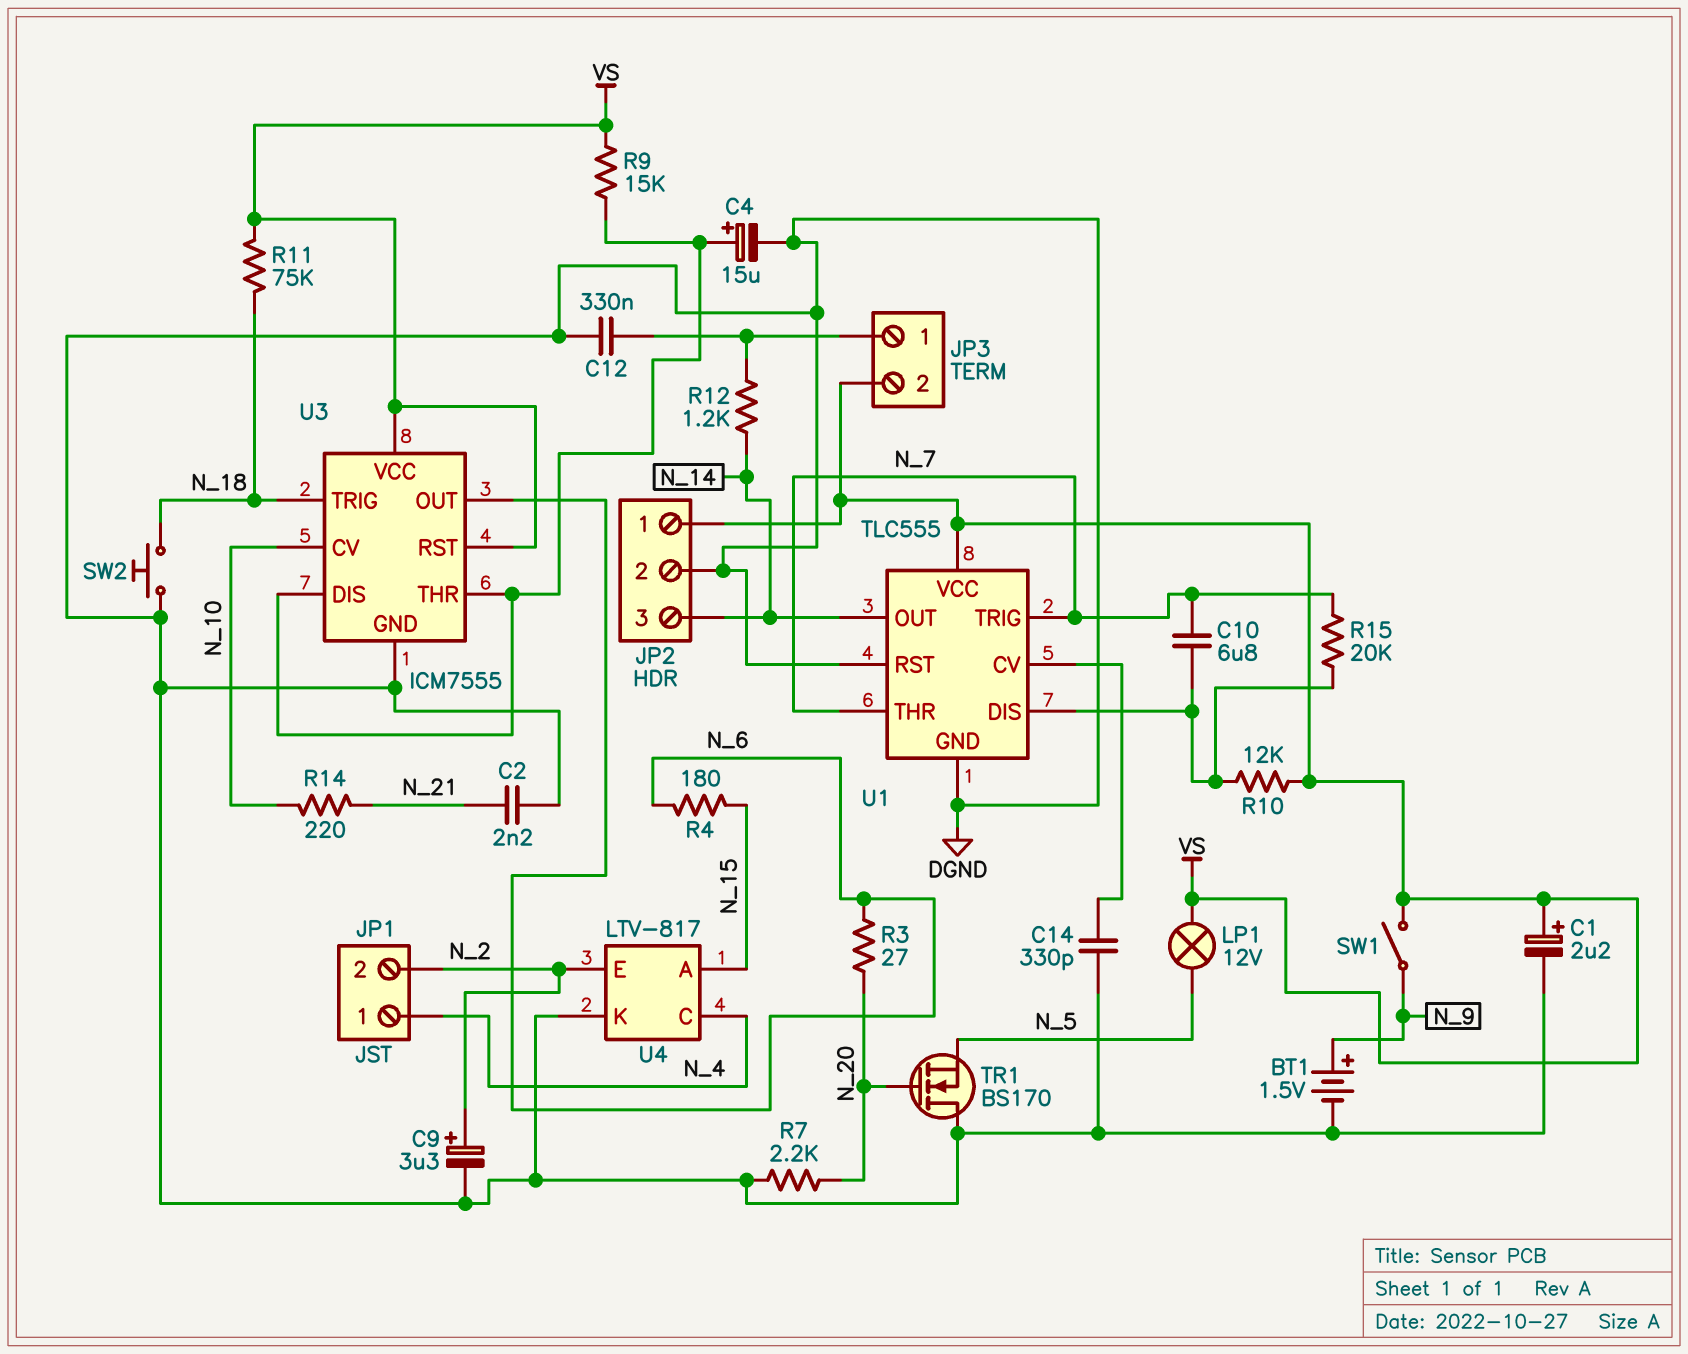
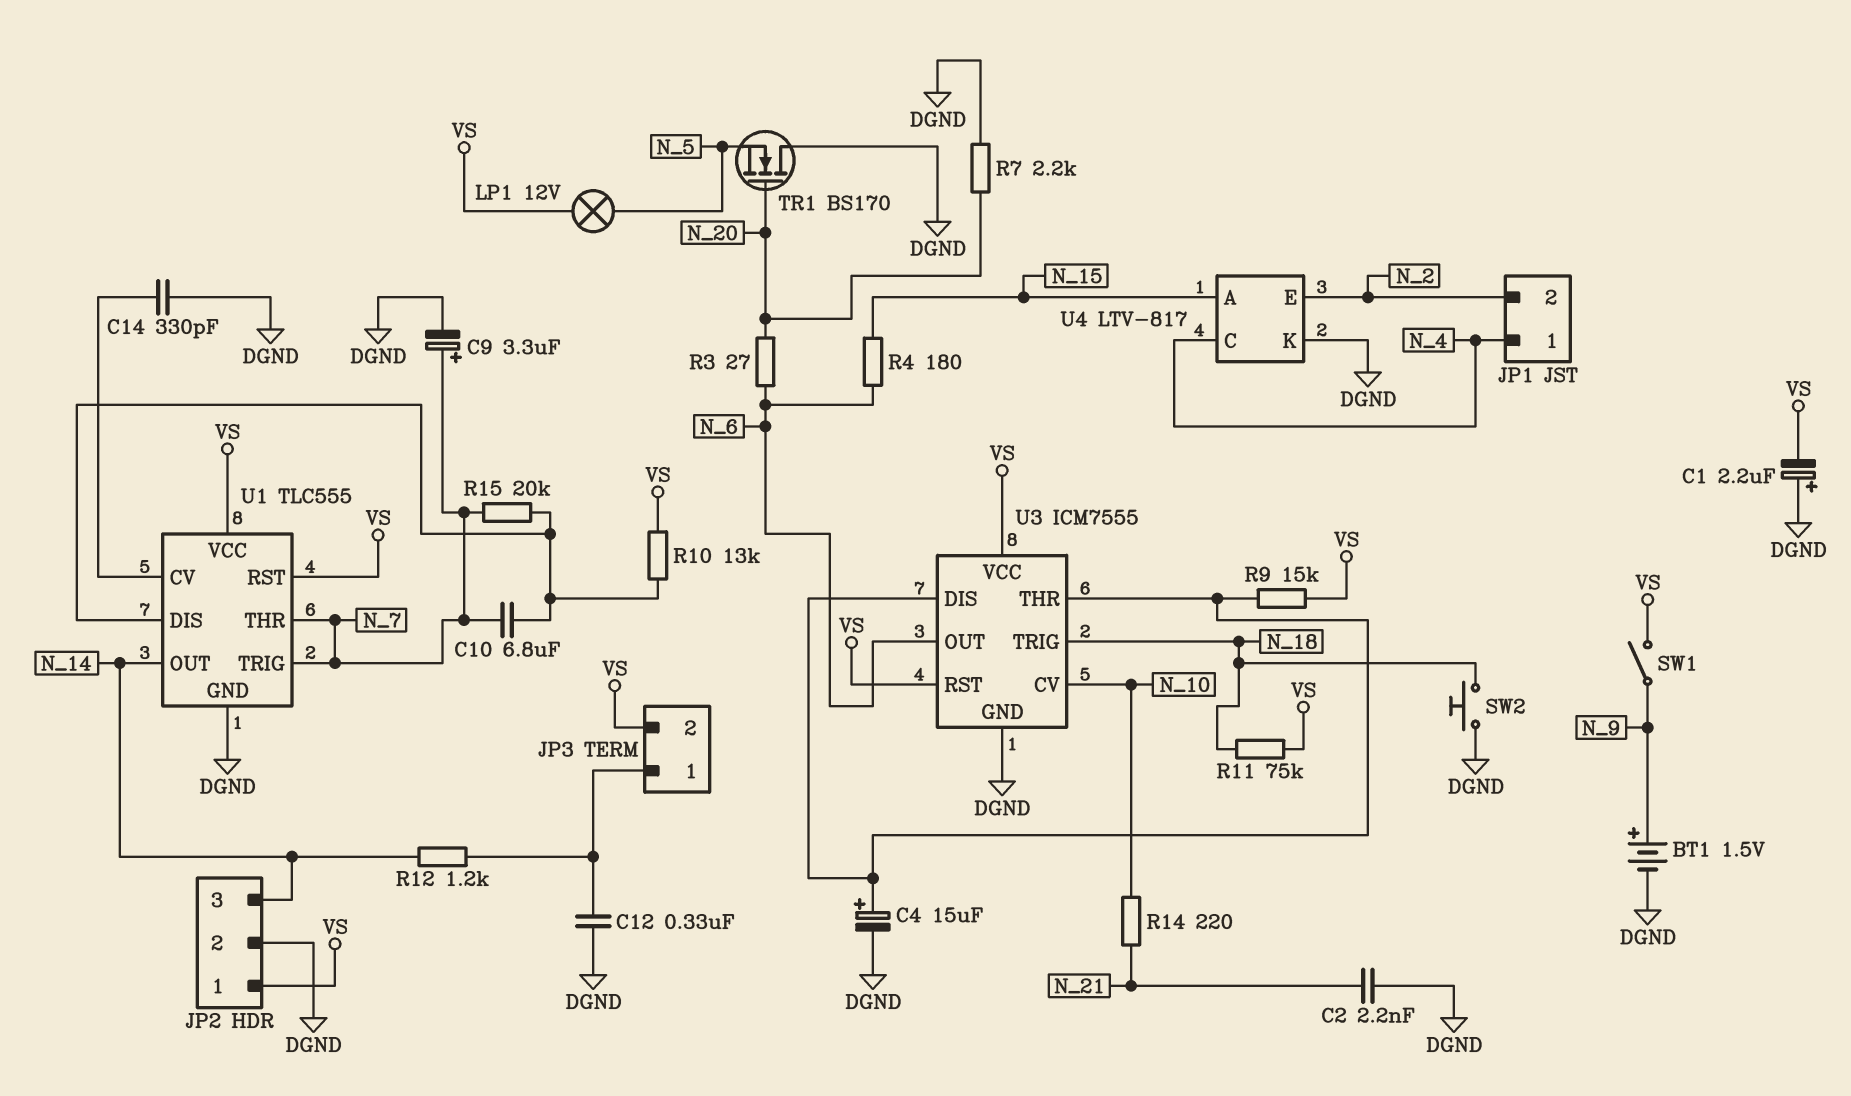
C1: 2.2uF (plus VS, minus DGND) -> 2.2uF (plus DGND, minus VS)
C9: 3.3uF (plus N_2, minus DGND) -> 3.3uF (plus N_7, minus DGND)
R10: 12k (U1/DIS, VS) -> 13k (U1/DIS, VS)
U1 pin RST: DGND -> VS

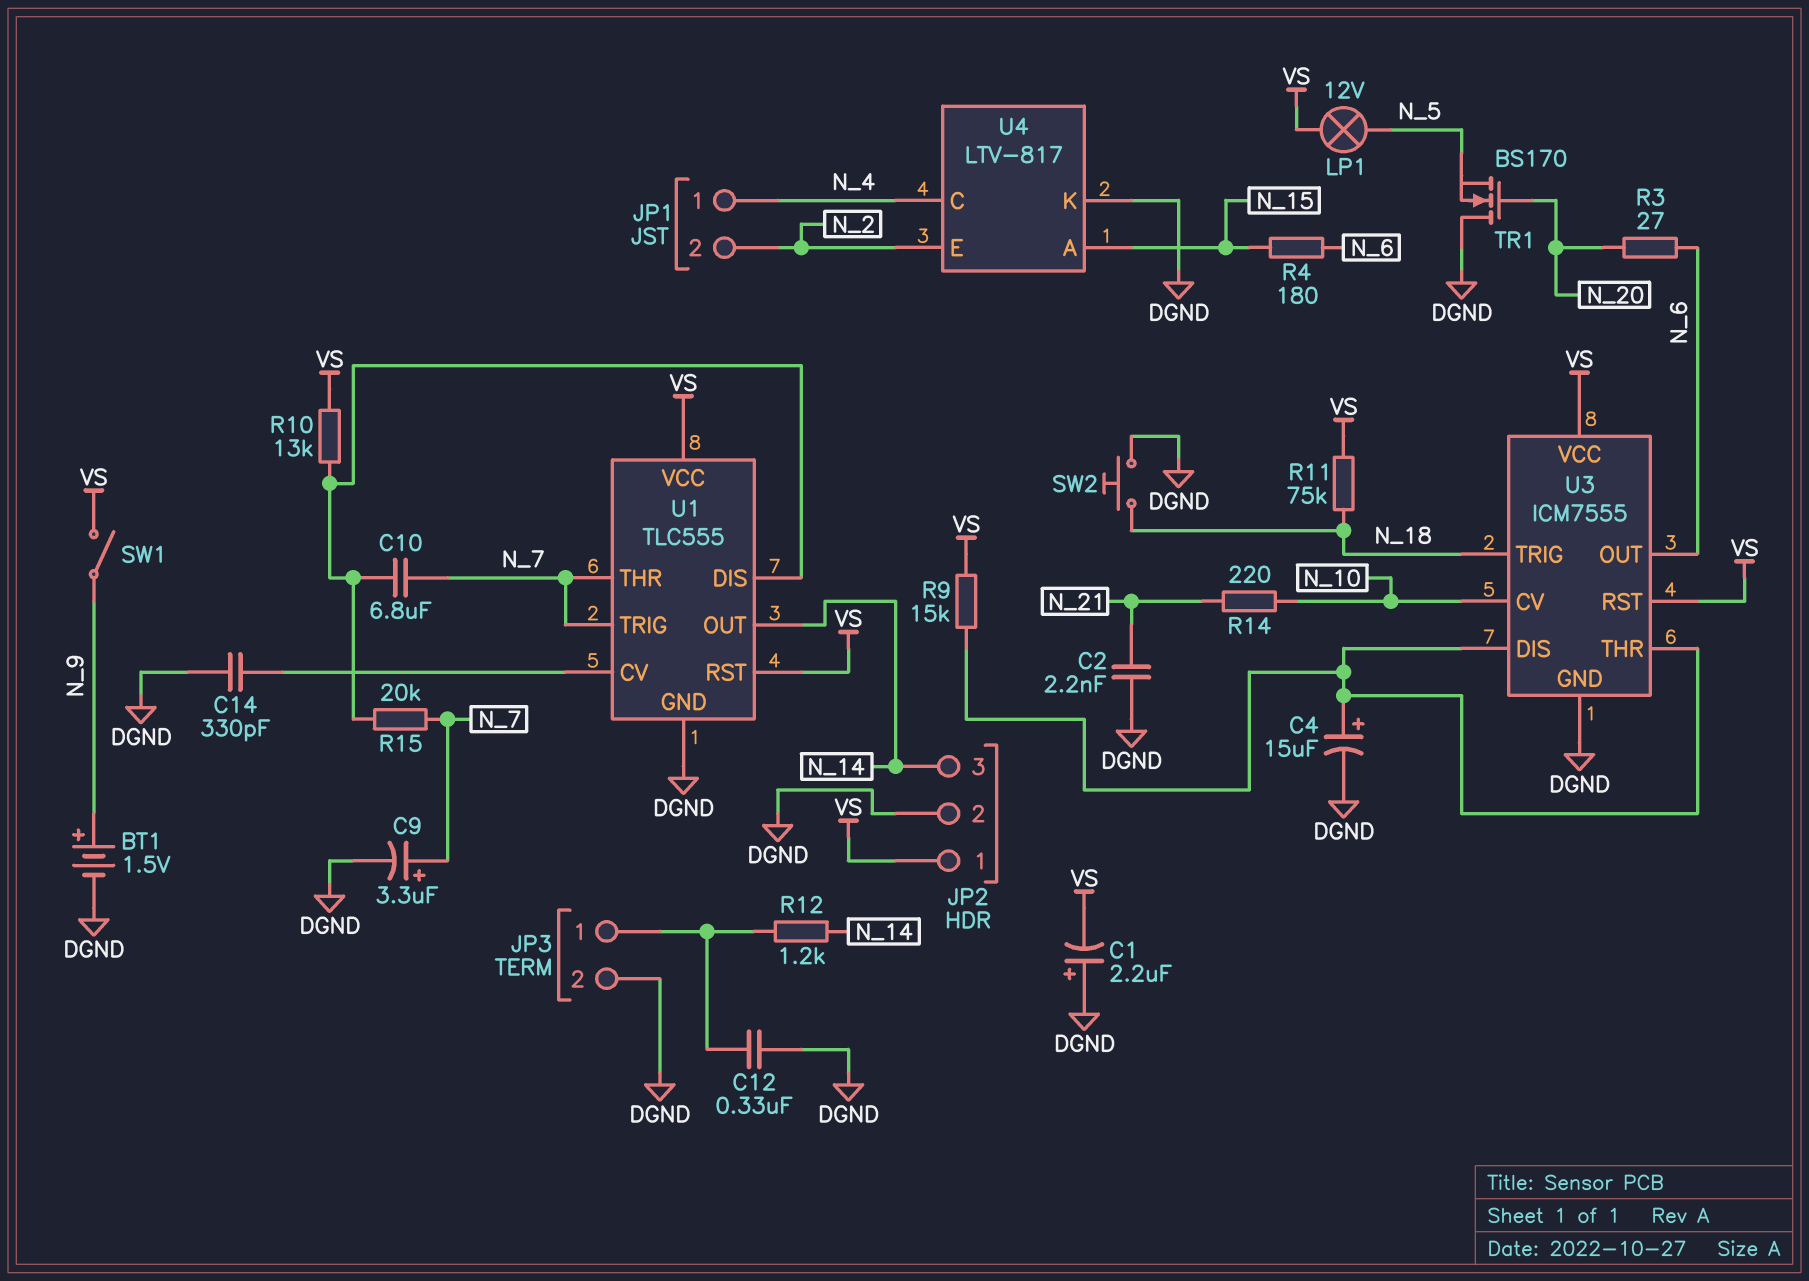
JP3 pin 2: VS -> DGND
R7: 2.2k (DGND, N_20) -> none

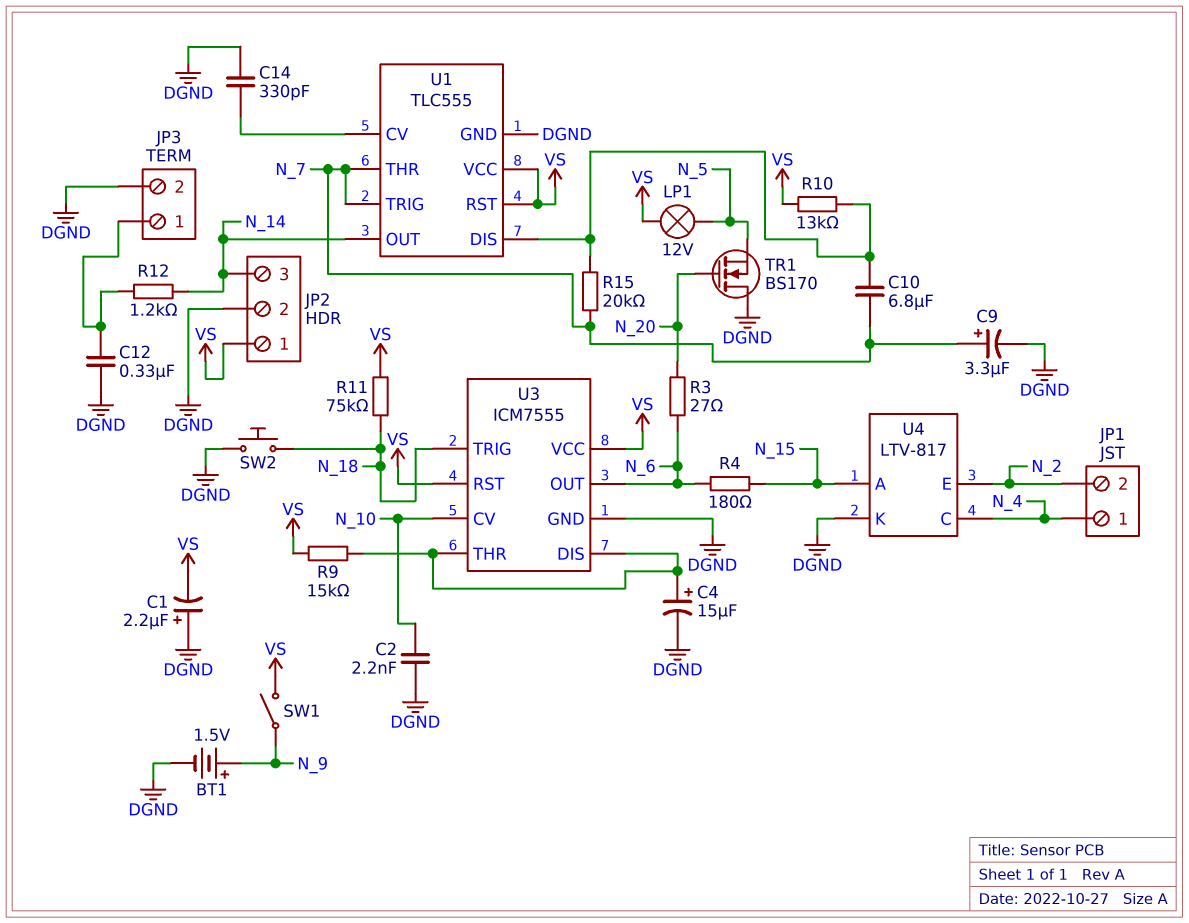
C2: 2.2nF (DGND, N_21) -> 2.2nF (DGND, N_10)
R14: 220 (N_10, N_21) -> none

